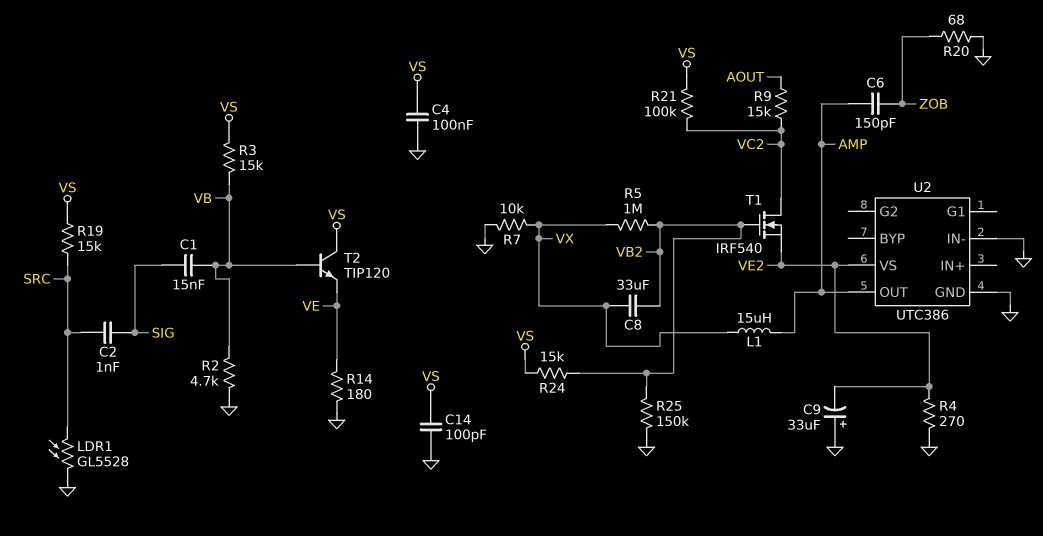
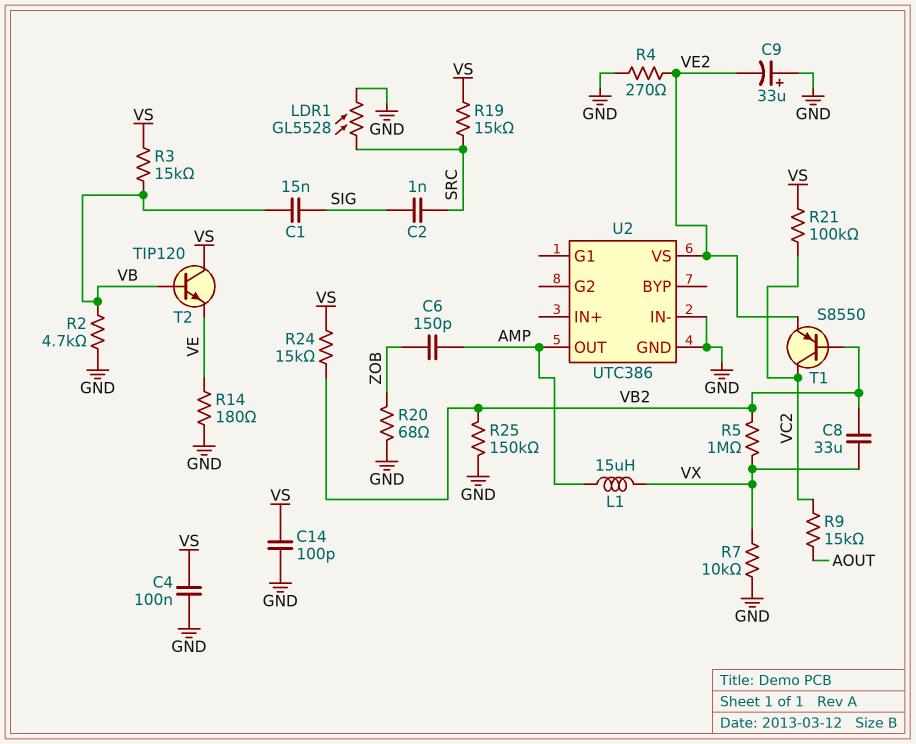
T1: NMOS IRF540 (G VB2, D VC2, S VE2) -> PNP S8550 (B VB2, C VC2, E VE2)

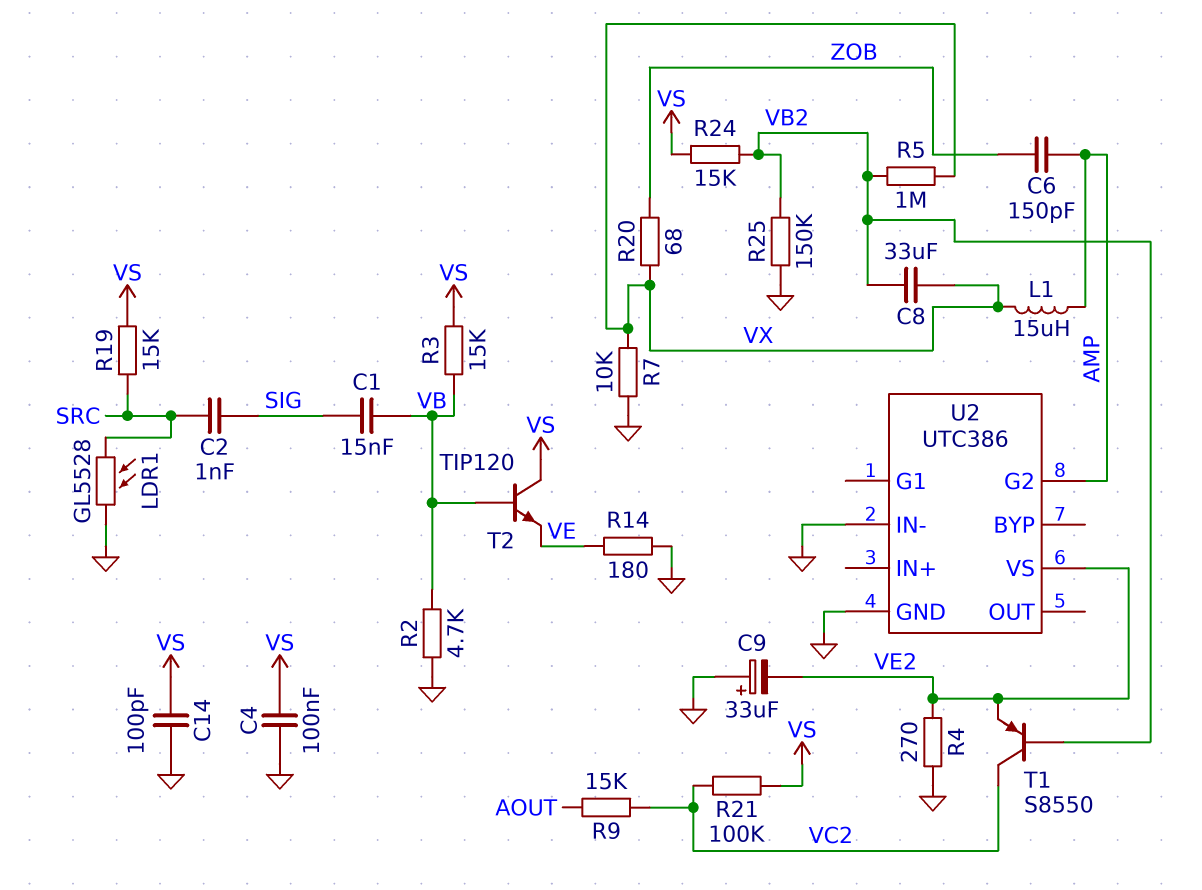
R20: 68 (GND, ZOB) -> 68 (VX, ZOB)
U2 pin G2: none -> AMP
U2 pin OUT: AMP -> none

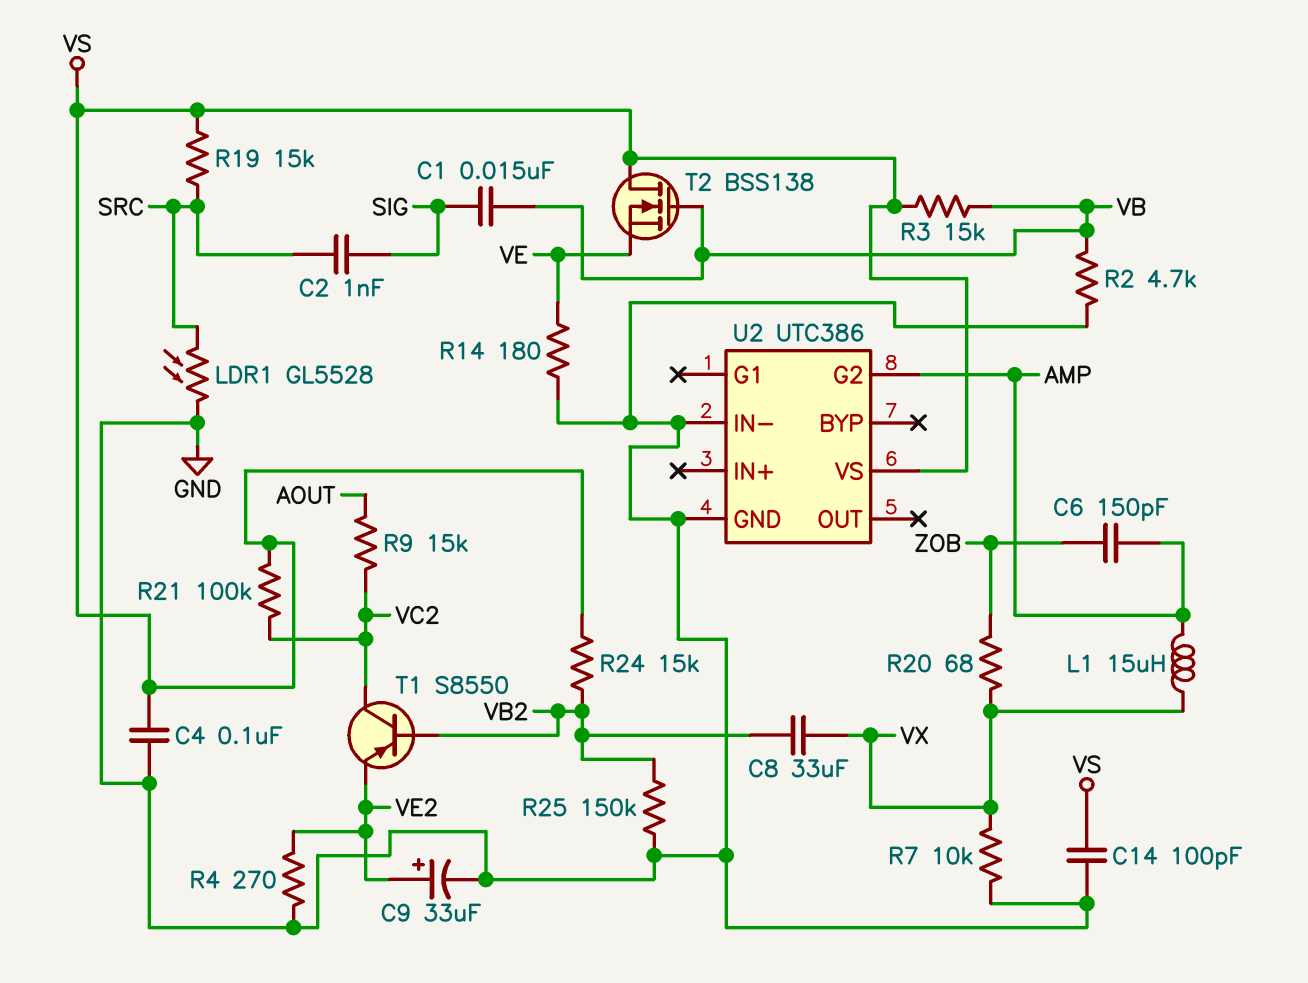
C9: 33uF (plus GND, minus VE2) -> 33uF (plus VE2, minus GND)
R5: 1M (VB2, VX) -> none
T2: NPN TIP120 (B VB, C VS, E VE) -> NMOS BSS138 (G VB, D VS, S VE)
U2 pin VS: VE2 -> VS

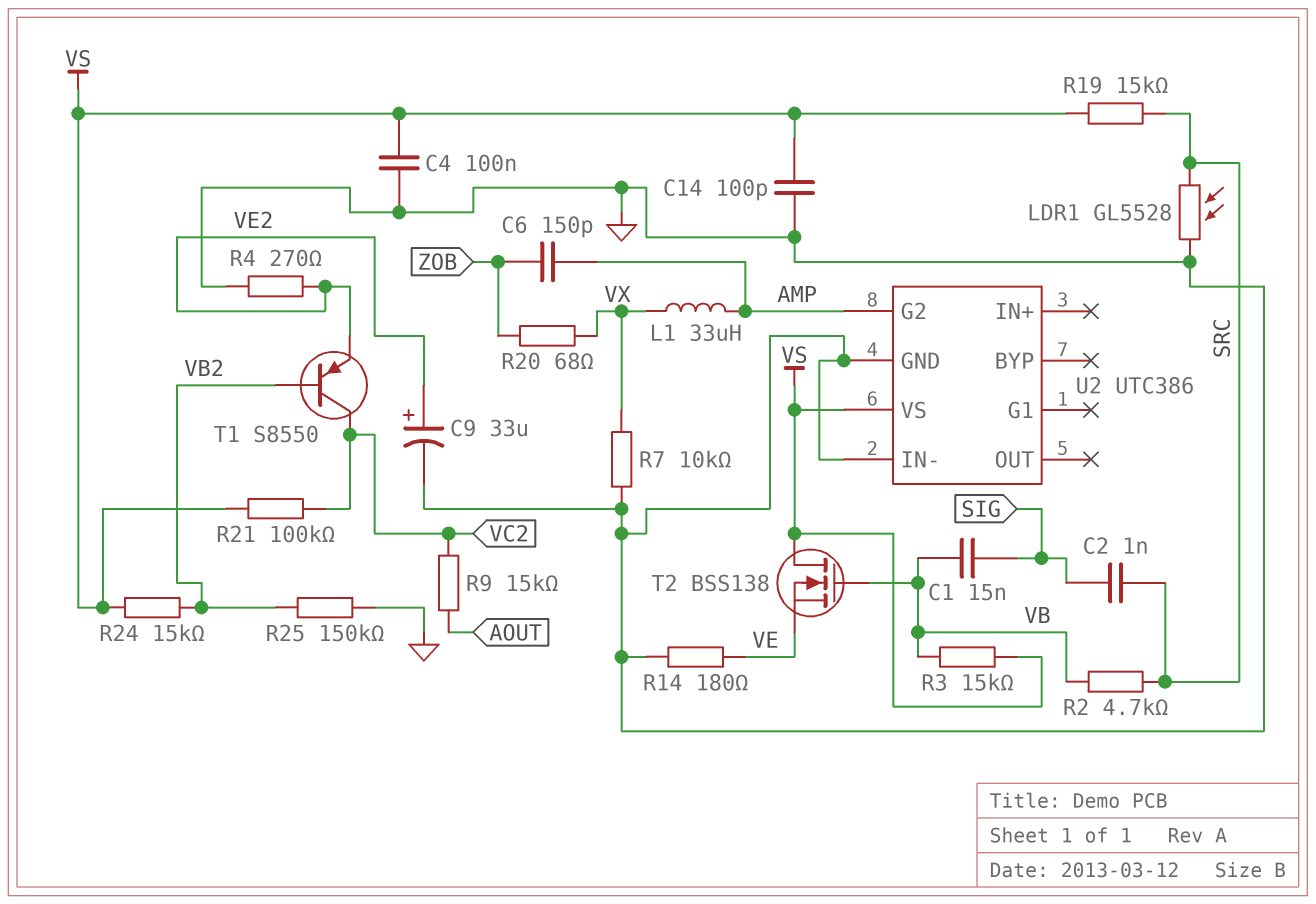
C8: 33uF (VB2, VX) -> none
L1: 15uH (AMP, VX) -> 33uH (AMP, VX)
R2: 4.7k (GND, VB) -> 4.7k (SRC, VB)

